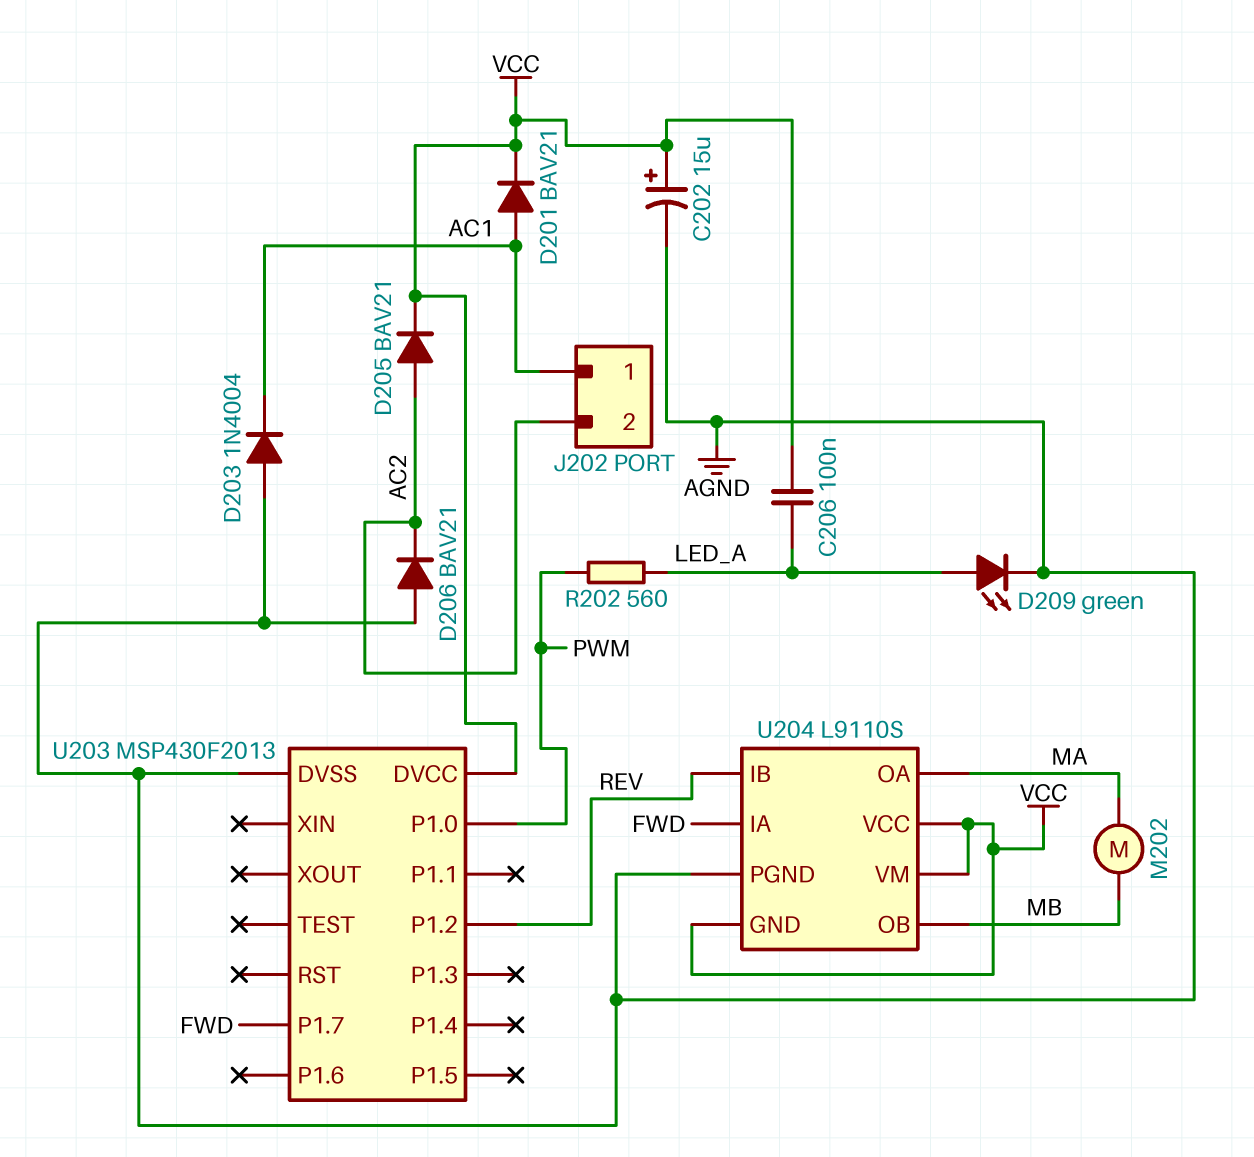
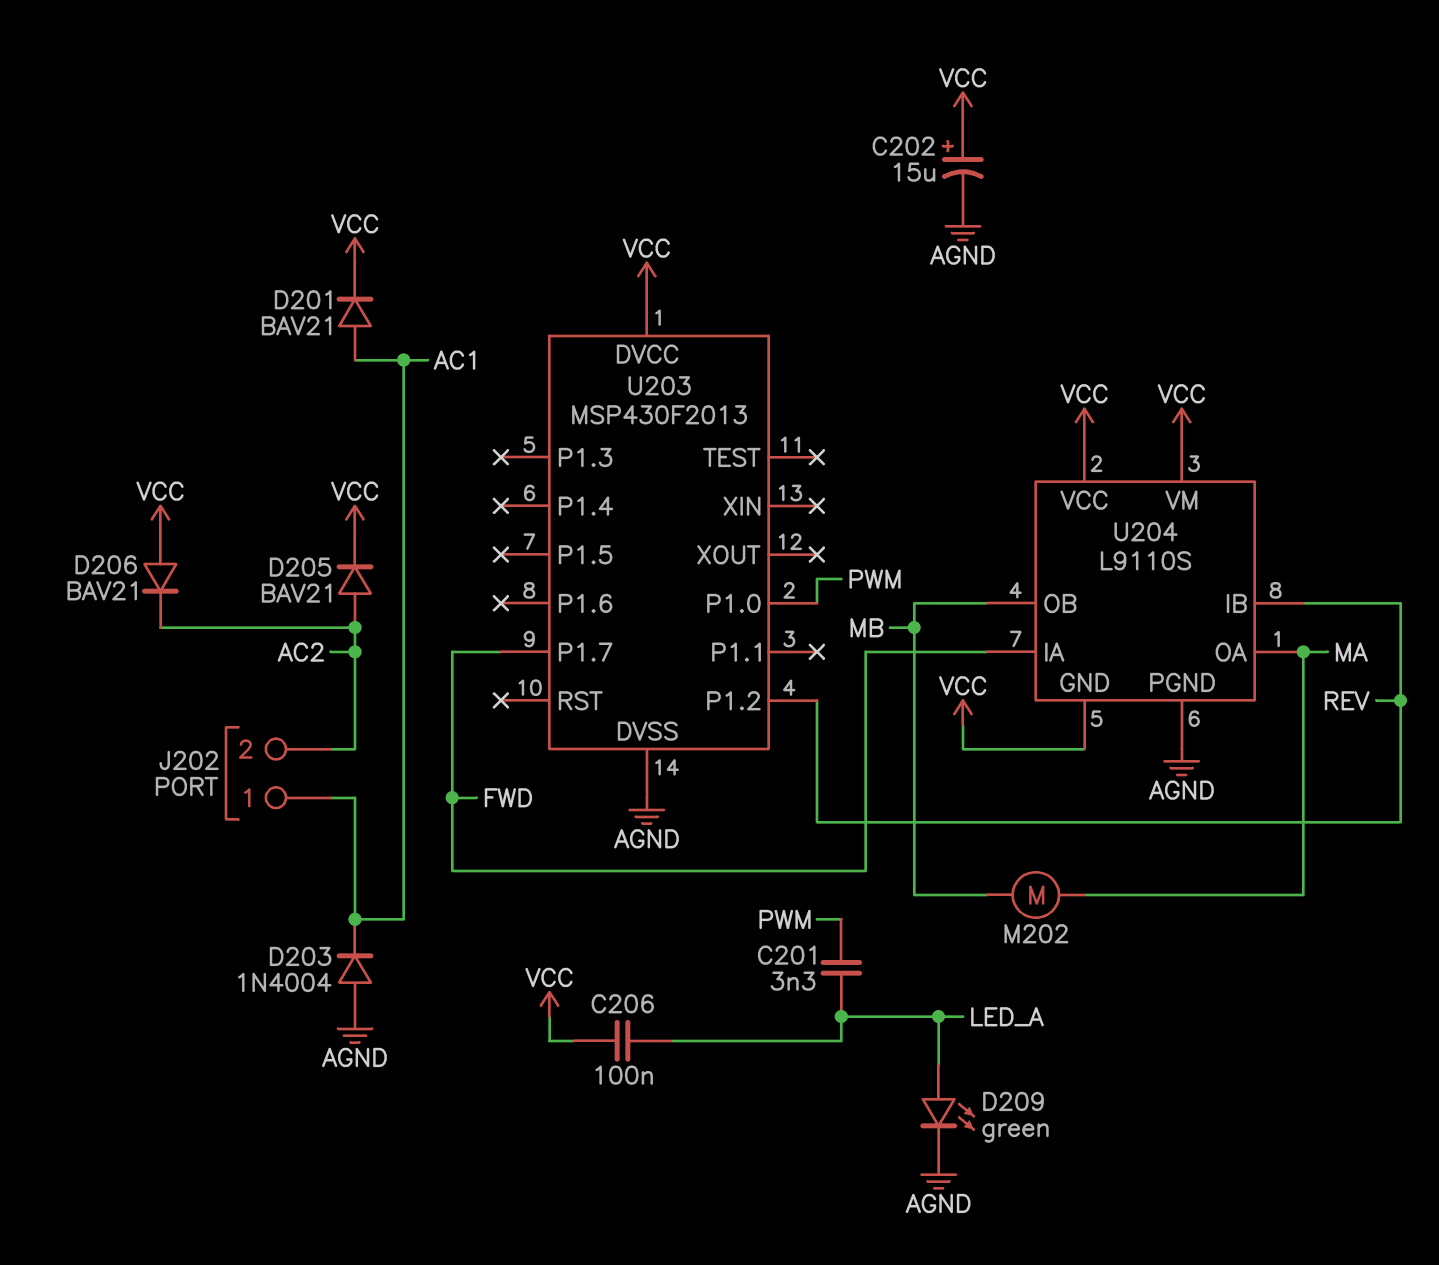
C201: none -> 3.3nF (LED_A, PWM)
D206: diode BAV21 (A AGND, K AC2) -> diode BAV21 (A VCC, K AC2)
R202: 560 (LED_A, PWM) -> none

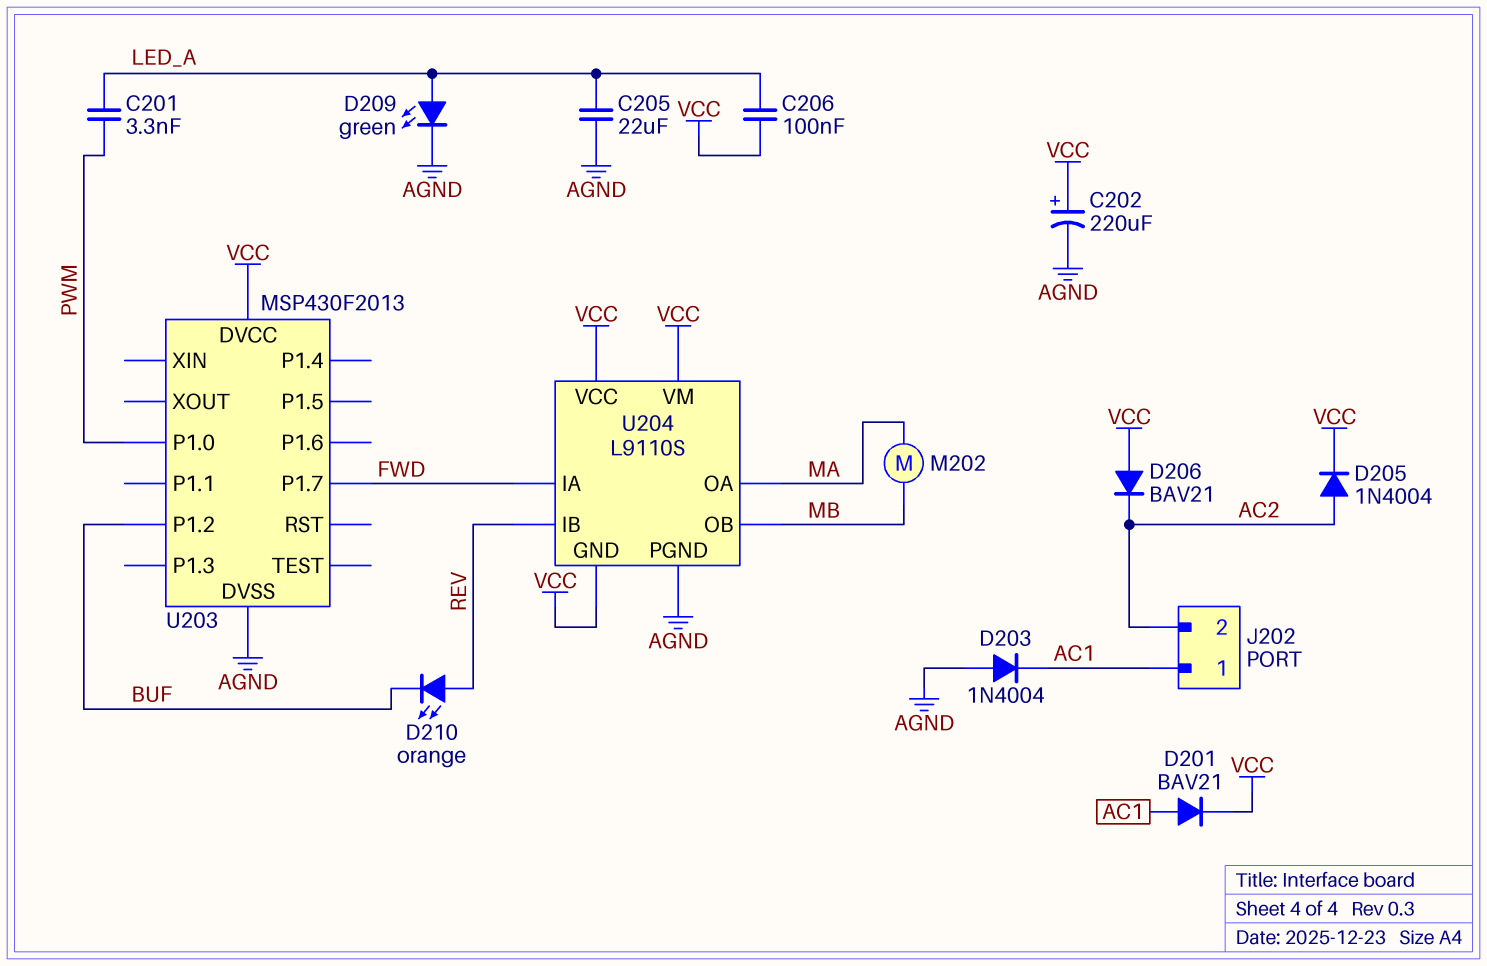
C202: 15uF (plus VCC, minus AGND) -> 220uF (plus VCC, minus AGND)
C205: none -> 22uF (AGND, LED_A)
D205: diode BAV21 (A AC2, K VCC) -> diode 1N4004 (A AC2, K VCC)
D210: none -> LED orange (A REV, K BUF)
U203 pin P1.2: REV -> BUF

